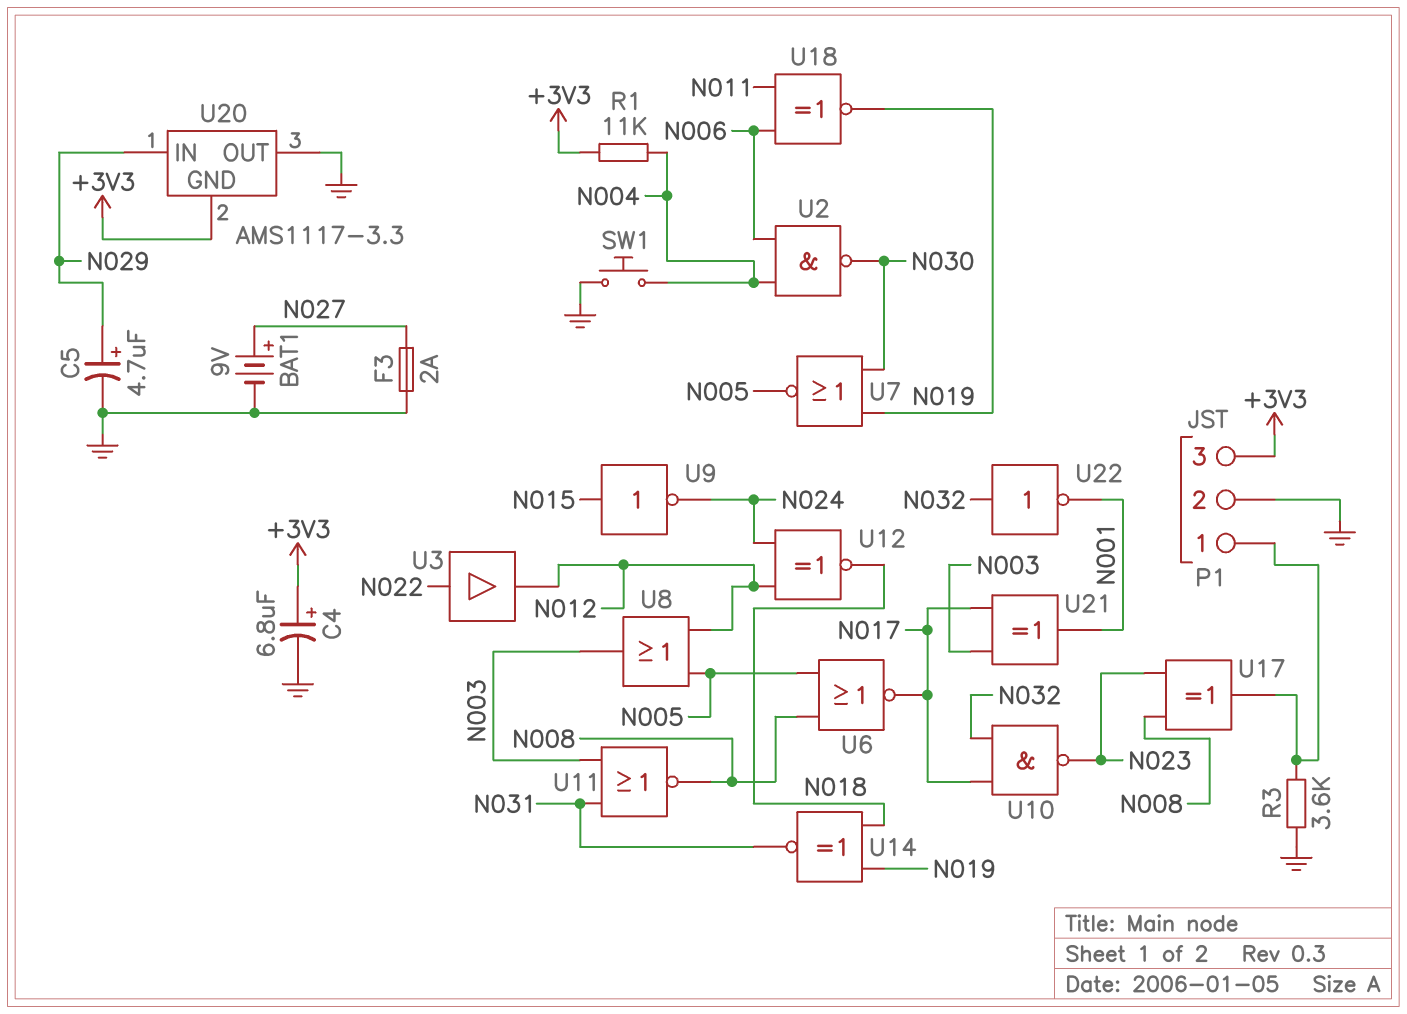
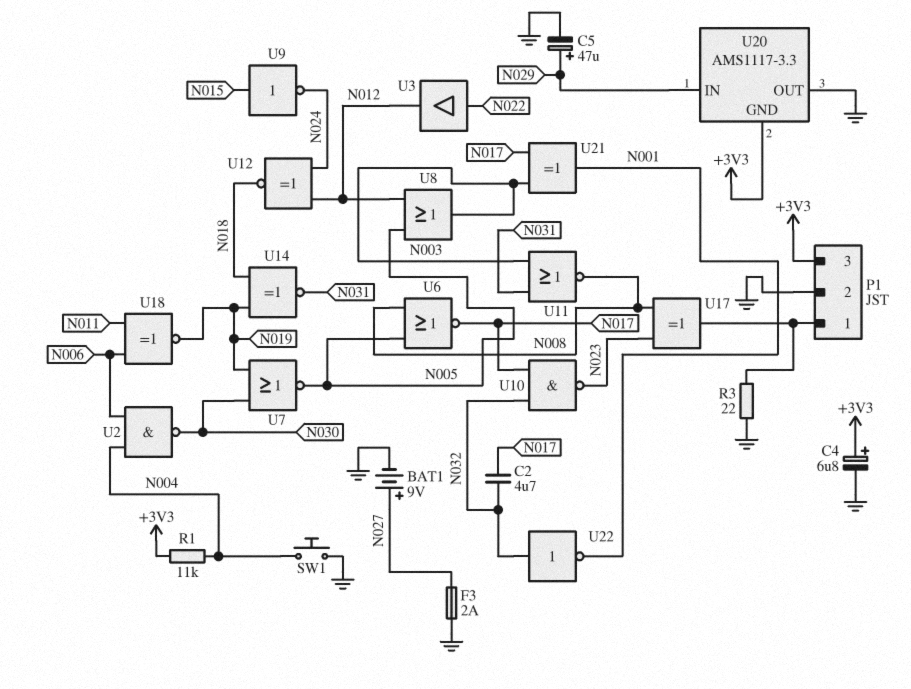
C2: none -> 4.7uF (N017, N032)
C5: 4.7uF (plus N029, minus GND) -> 47uF (plus N029, minus GND)
R3: 3.6k (GND, P1/1) -> 22 (GND, P1/1)

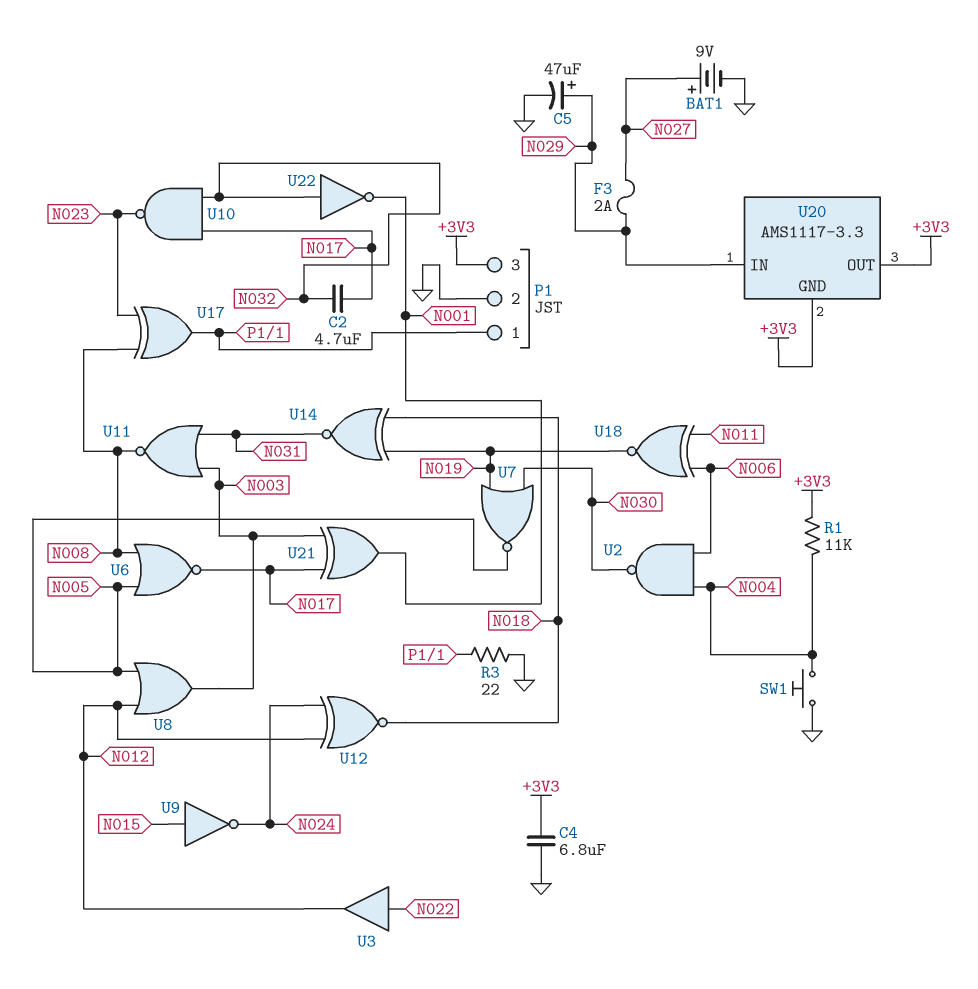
C4: 6.8uF (plus +3V3, minus GND) -> 6.8uF (+3V3, GND)
F3: 2A (GND, N027) -> 2A (N027, N029)
U20 pin OUT: GND -> +3V3

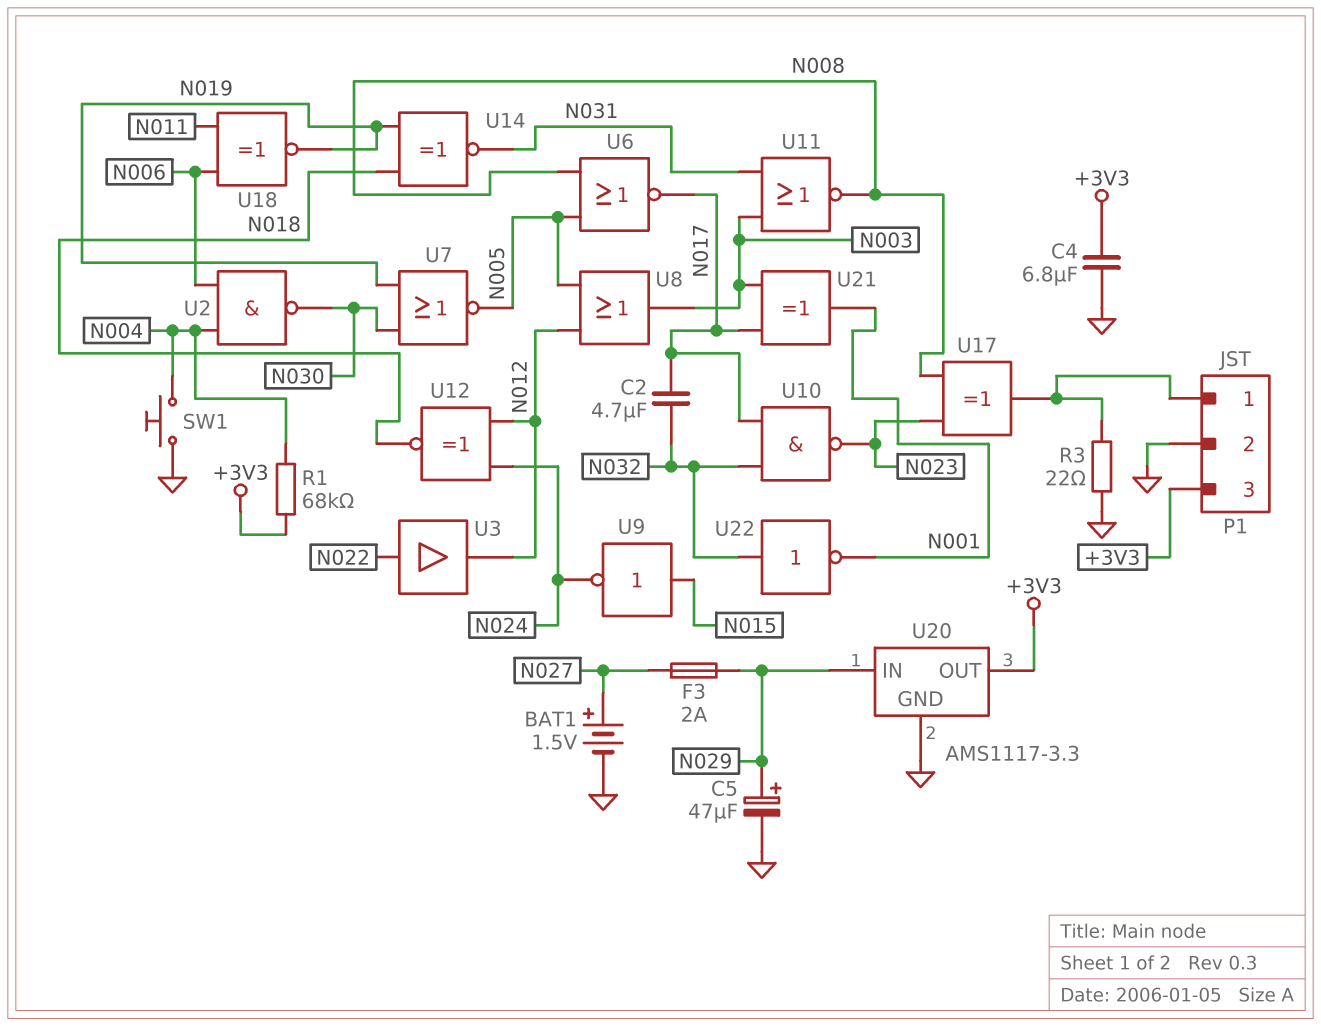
BAT1: 9V (plus N027, minus GND) -> 1.5V (plus N027, minus GND)
R1: 11k (+3V3, N004) -> 68k (+3V3, N004)
U20 pin GND: +3V3 -> GND

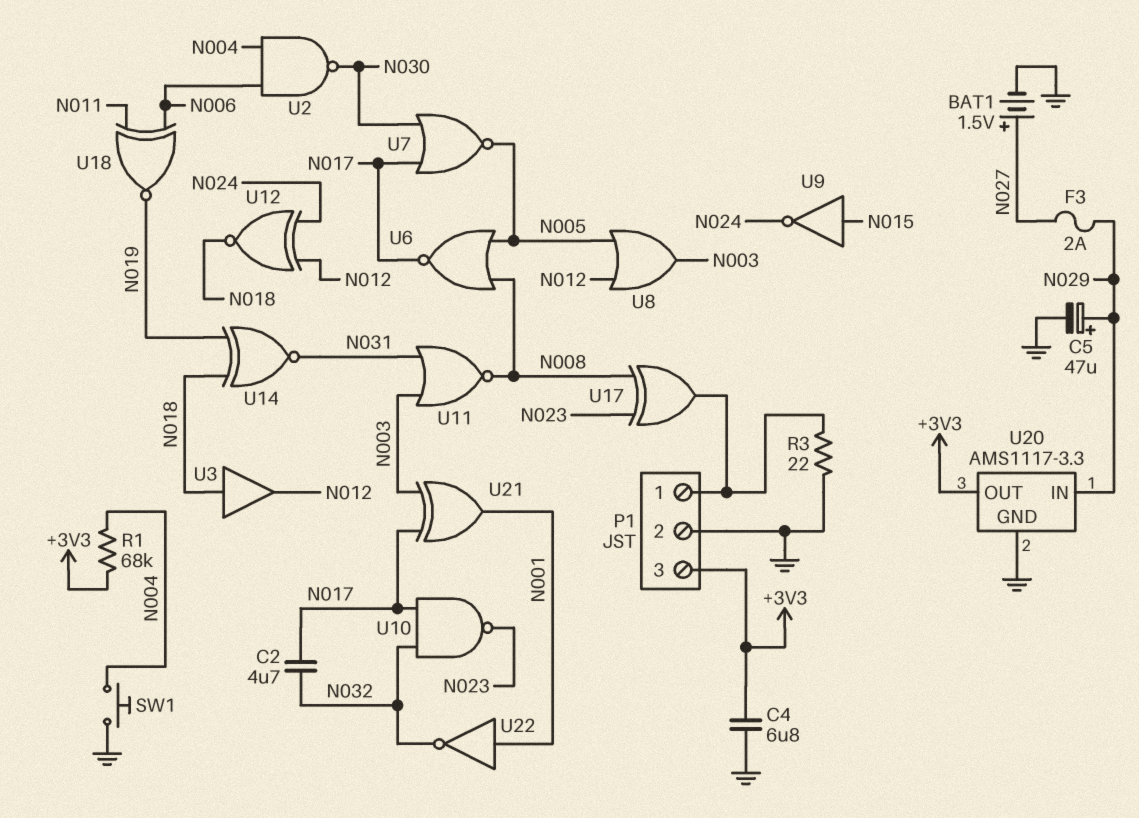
U3: buffer (in N022, out N012) -> buffer (in N018, out N012)
U7: NOR (in N019, in N030, out N005) -> NOR (in N017, in N030, out N005)
U22: NOT (in N032, out N001) -> NOT (in N001, out N032)

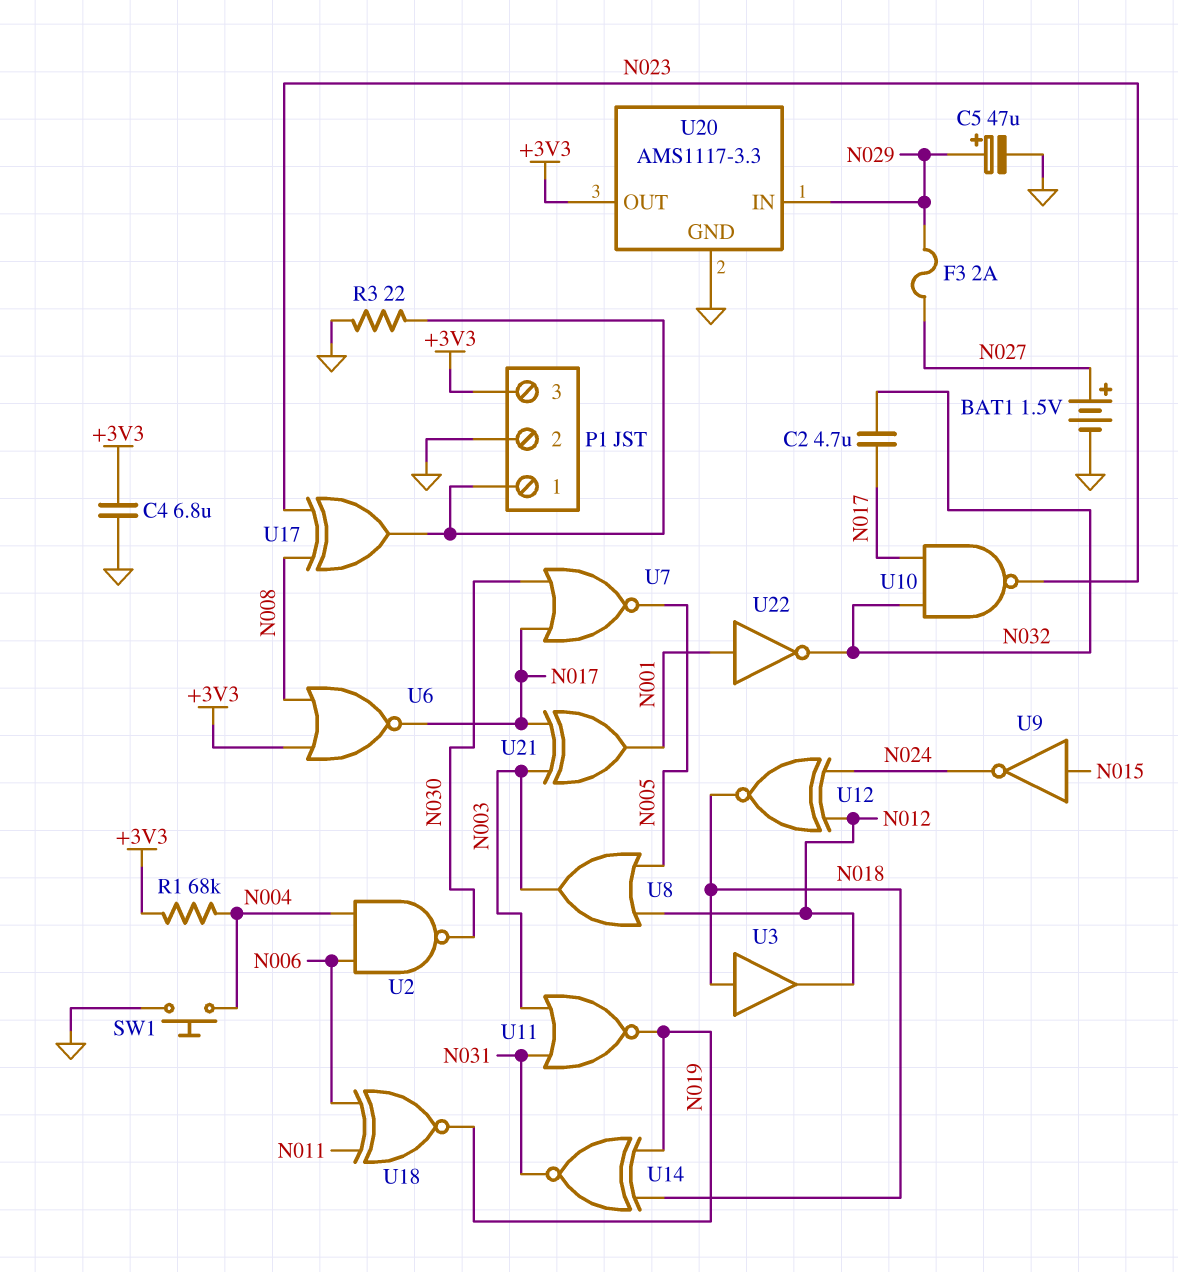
U6: NOR (in N005, in N008, out N017) -> NOR (in +3V3, in N008, out N017)
U11: NOR (in N003, in N031, out N008) -> NOR (in N003, in N031, out N019)

